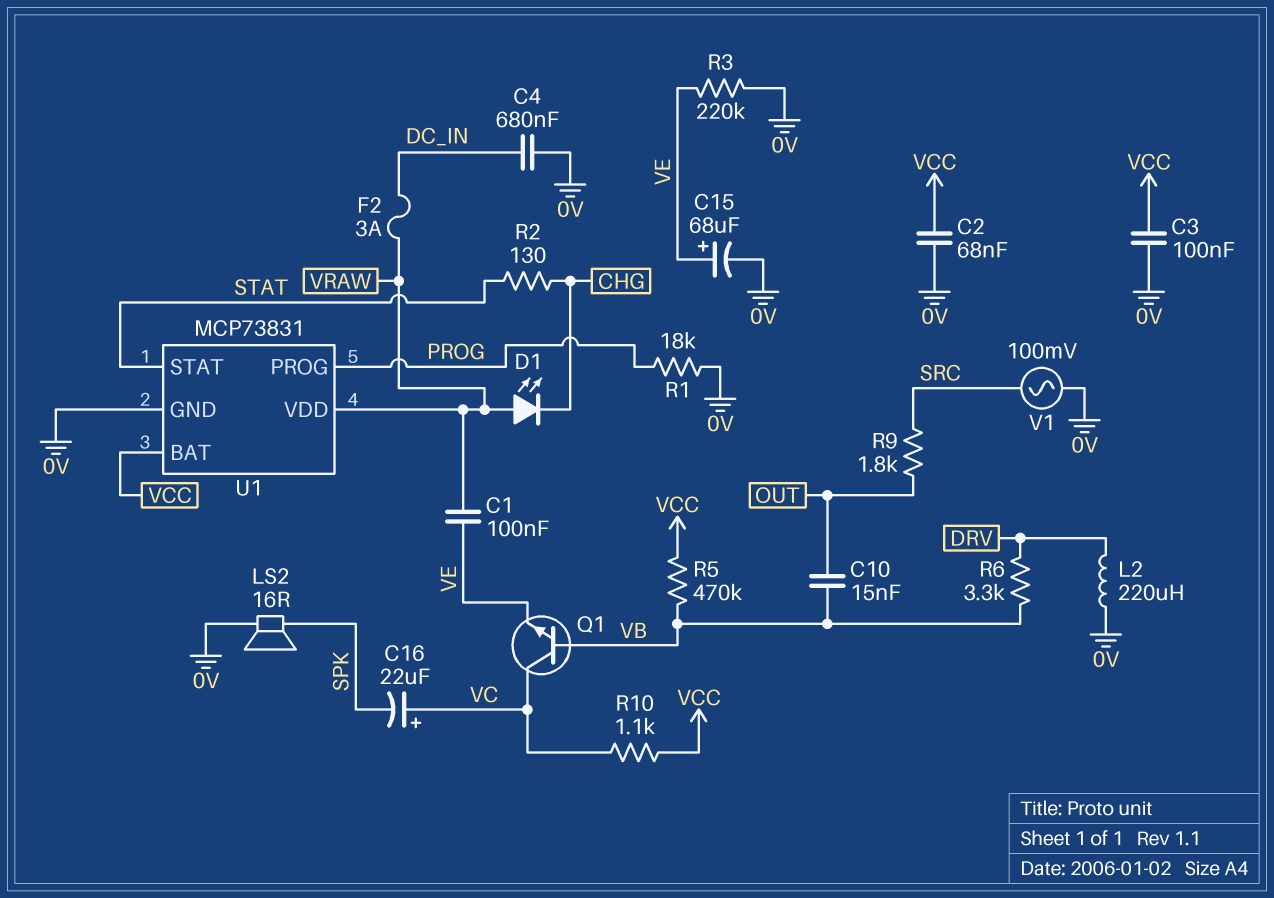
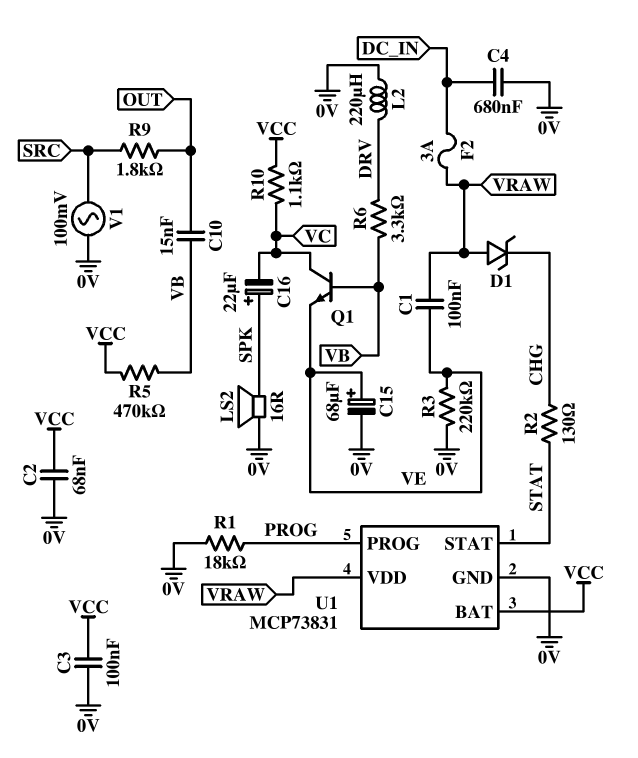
C16: 22uF (plus VC, minus SPK) -> 22uF (plus SPK, minus VC)
D1: LED (A VRAW, K CHG) -> zener (A VRAW, K CHG)

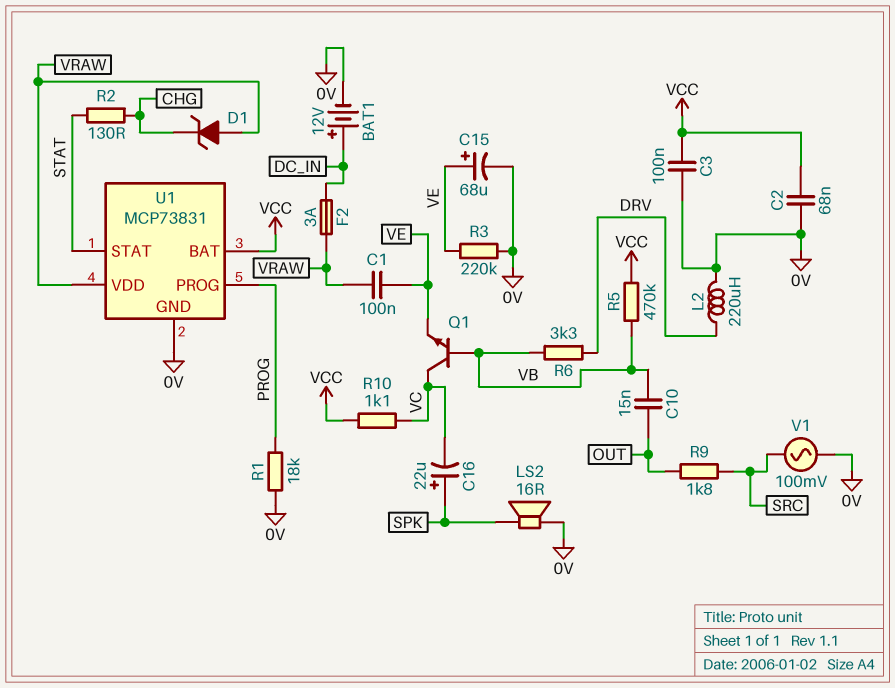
BAT1: none -> 12V (plus DC_IN, minus 0V)
C4: 680nF (0V, DC_IN) -> none

